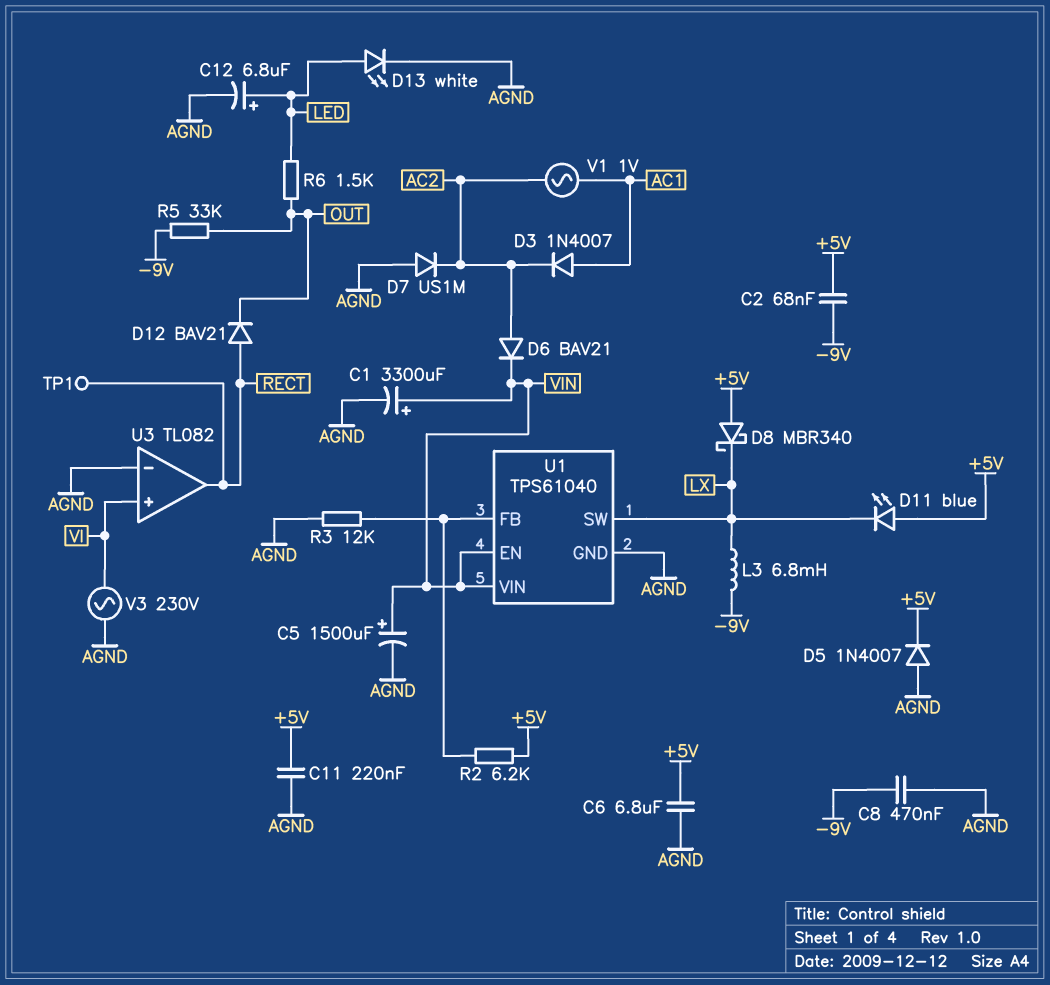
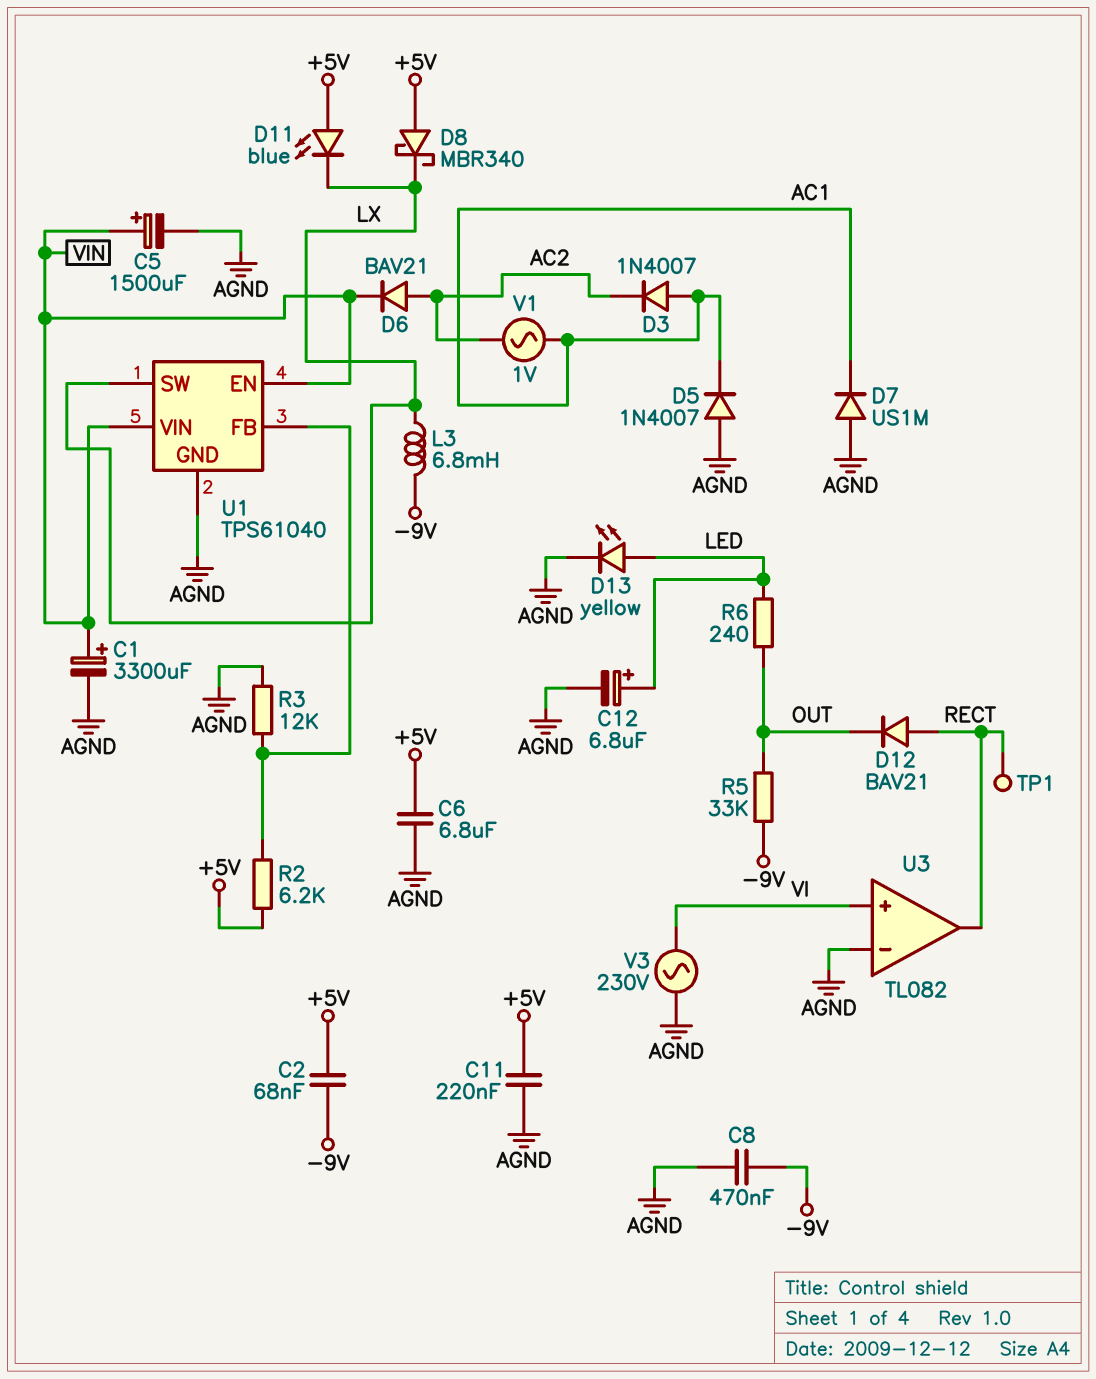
D5: diode 1N4007 (A AGND, K +5V) -> diode 1N4007 (A AGND, K AC1)
D7: diode US1M (A AGND, K AC2) -> diode US1M (A AGND, K AC1)
D13: LED white (A LED, K AGND) -> LED yellow (A LED, K AGND)
R6: 1.5k (LED, OUT) -> 240 (LED, OUT)

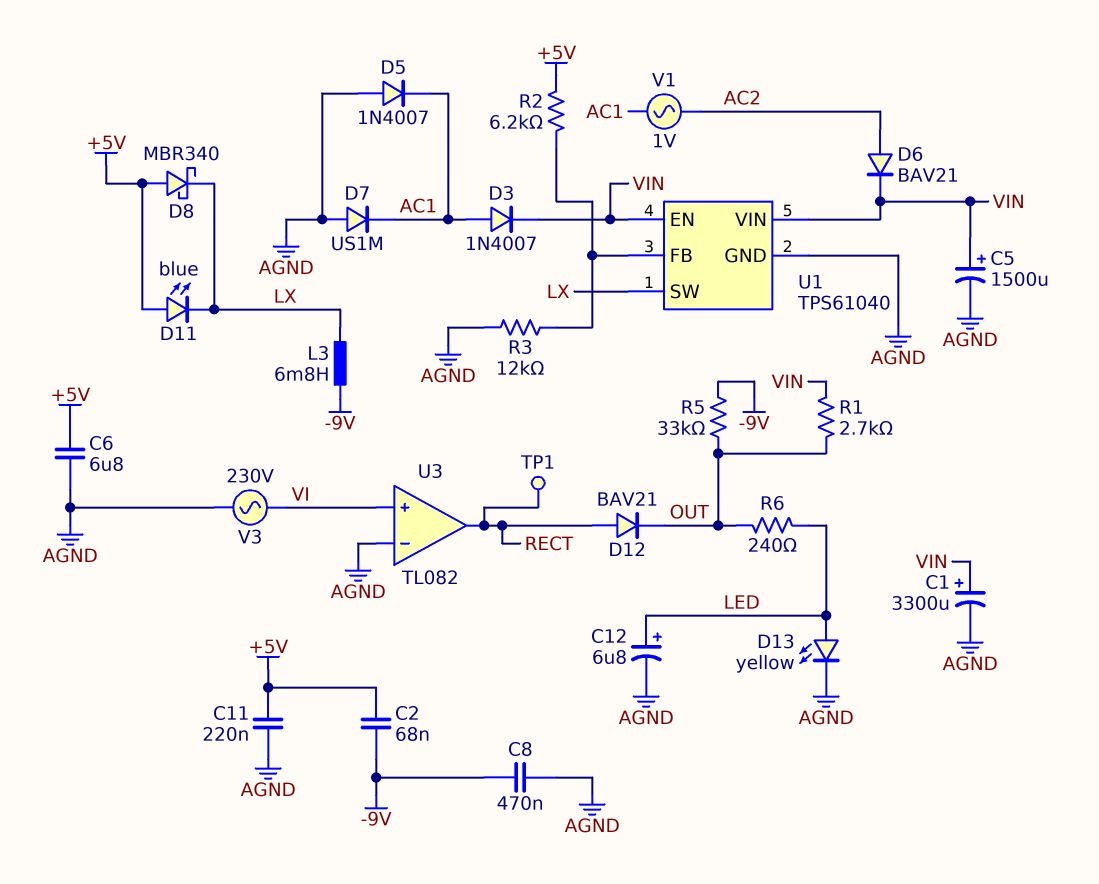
D3: diode 1N4007 (A AC1, K AC2) -> diode 1N4007 (A AC1, K VIN)
R1: none -> 2.7k (OUT, VIN)

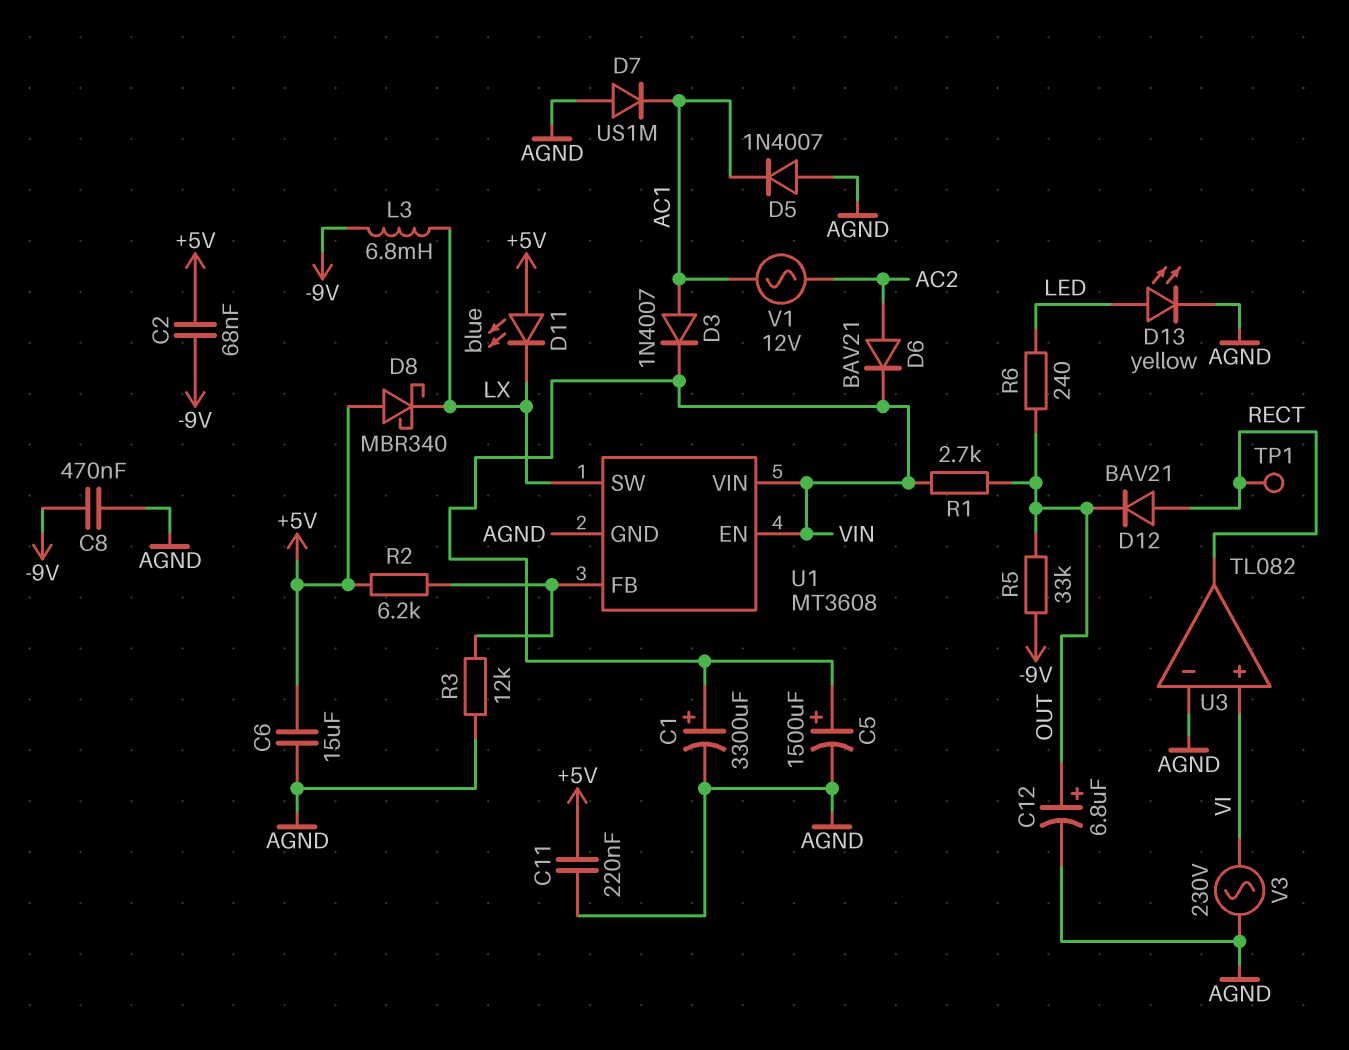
C6: 6.8uF (+5V, AGND) -> 15uF (+5V, AGND)
C12: 6.8uF (plus LED, minus AGND) -> 6.8uF (plus OUT, minus AGND)
U1: TPS61040 -> MT3608
V1: AC 1V (AC1, AC2) -> AC 12V (AC1, AC2)

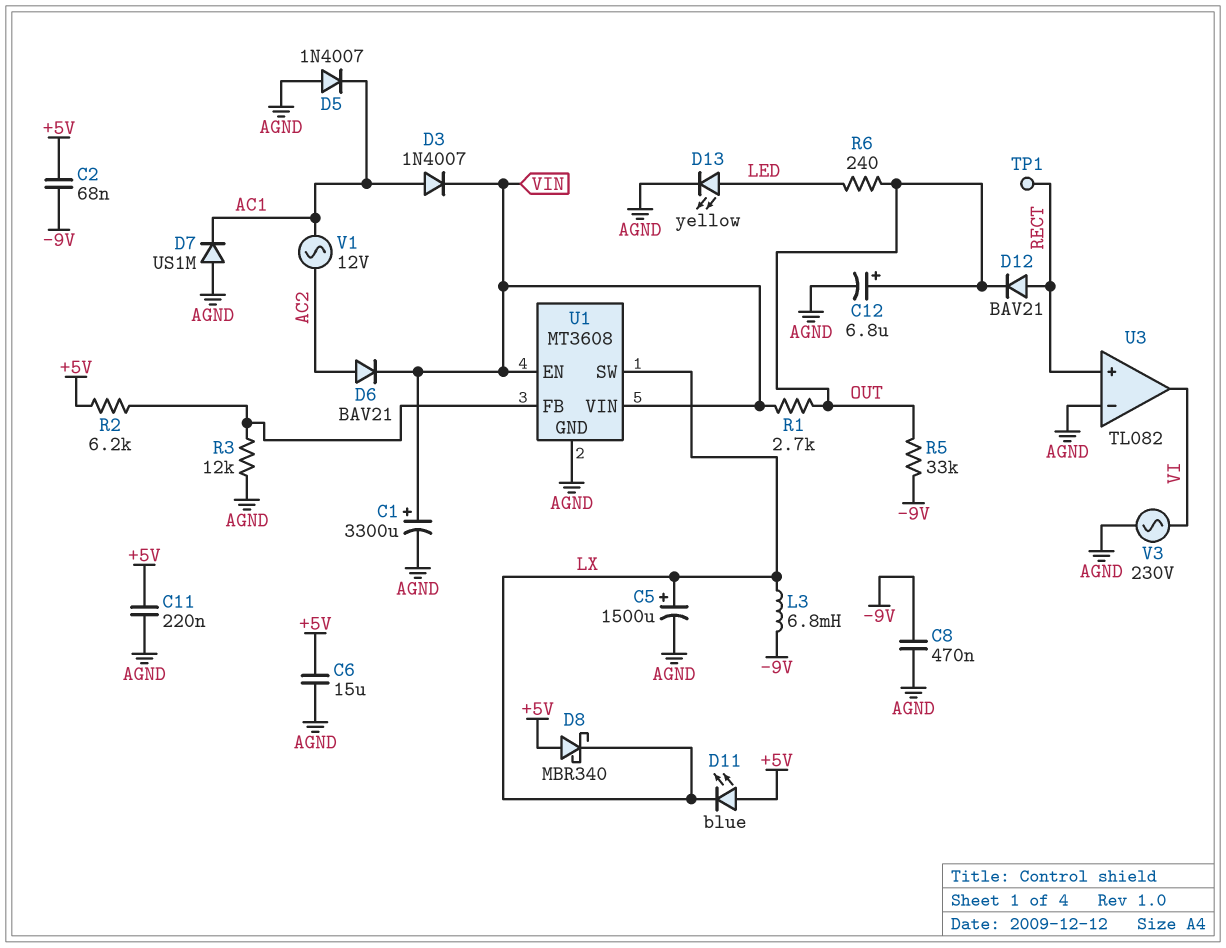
C5: 1500uF (plus VIN, minus AGND) -> 1500uF (plus LX, minus AGND)
U3 pin in+: VI -> RECT
U3 pin out: RECT -> VI

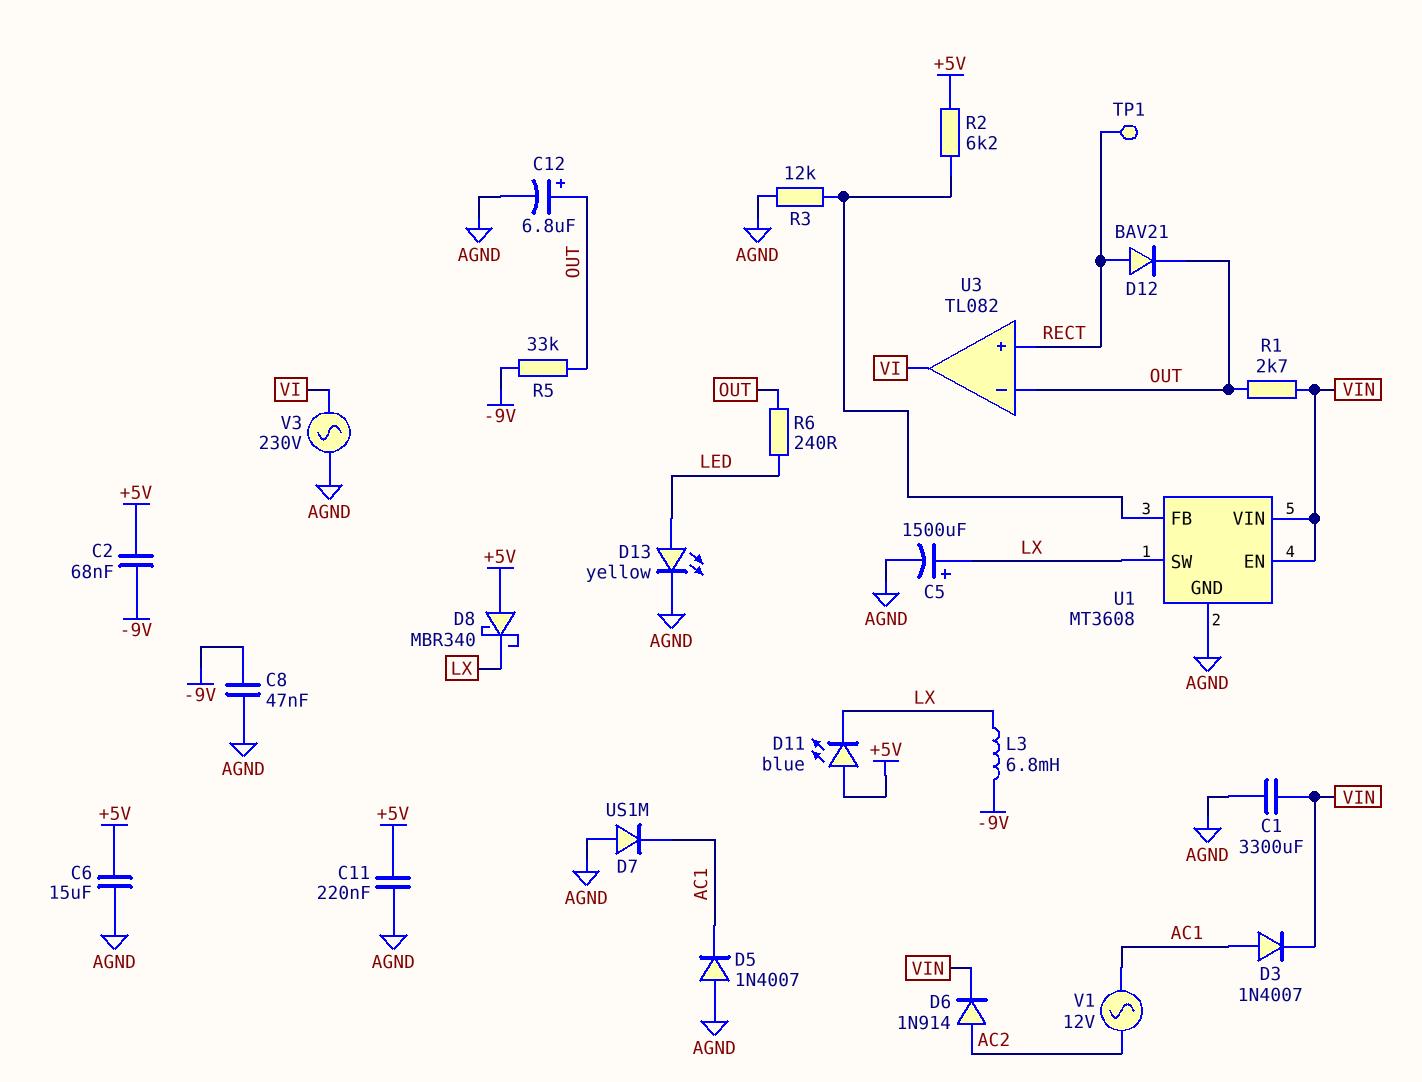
C1: 3300uF (plus VIN, minus AGND) -> 3300uF (AGND, VIN)
C8: 470nF (-9V, AGND) -> 47nF (-9V, AGND)
D6: diode BAV21 (A AC2, K VIN) -> diode 1N914 (A AC2, K VIN)
U3 pin in-: AGND -> OUT

